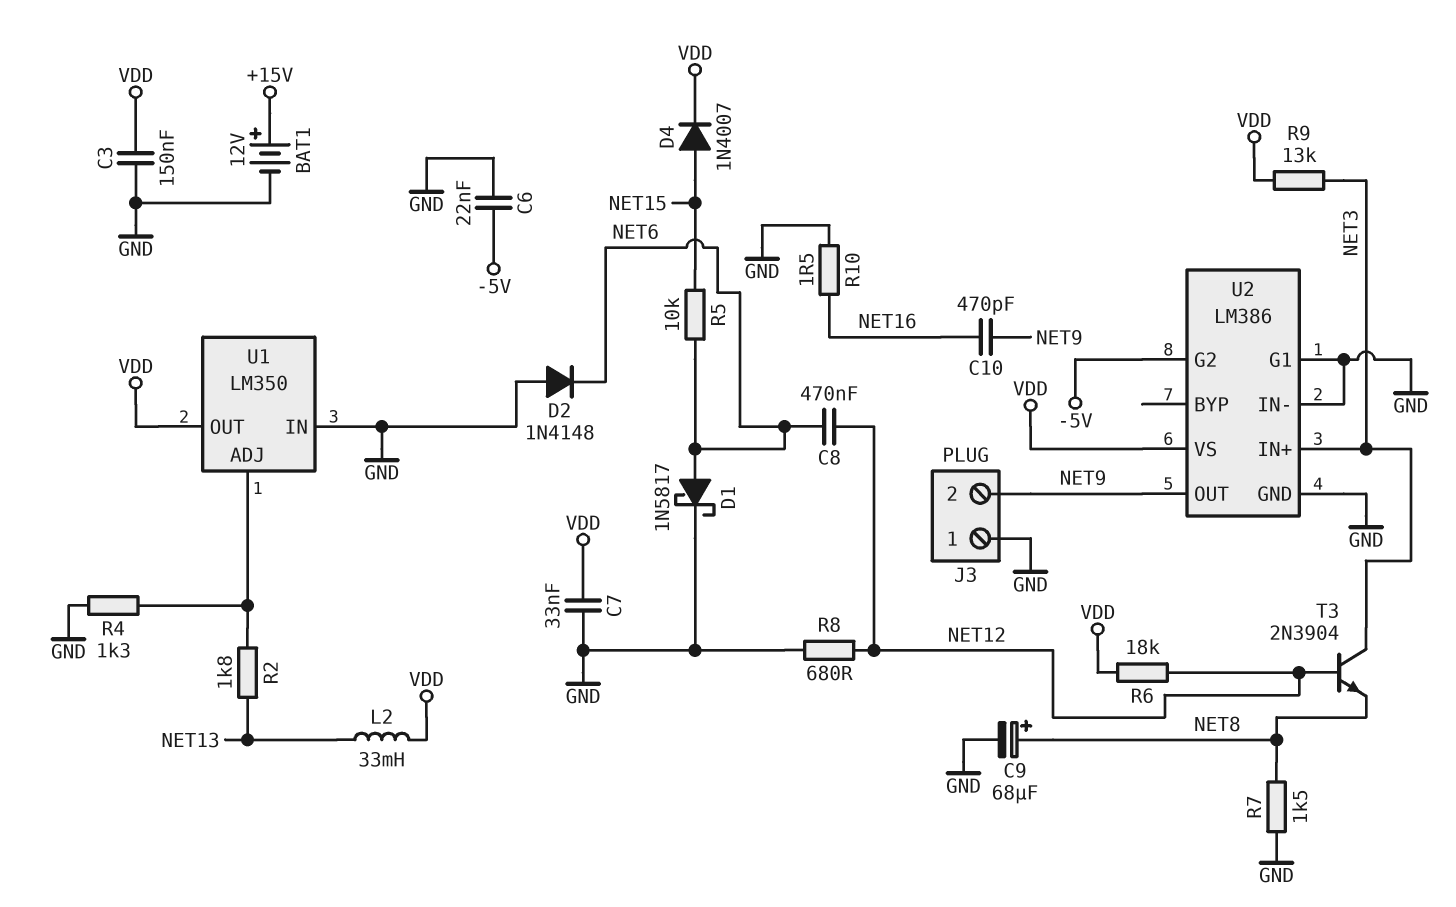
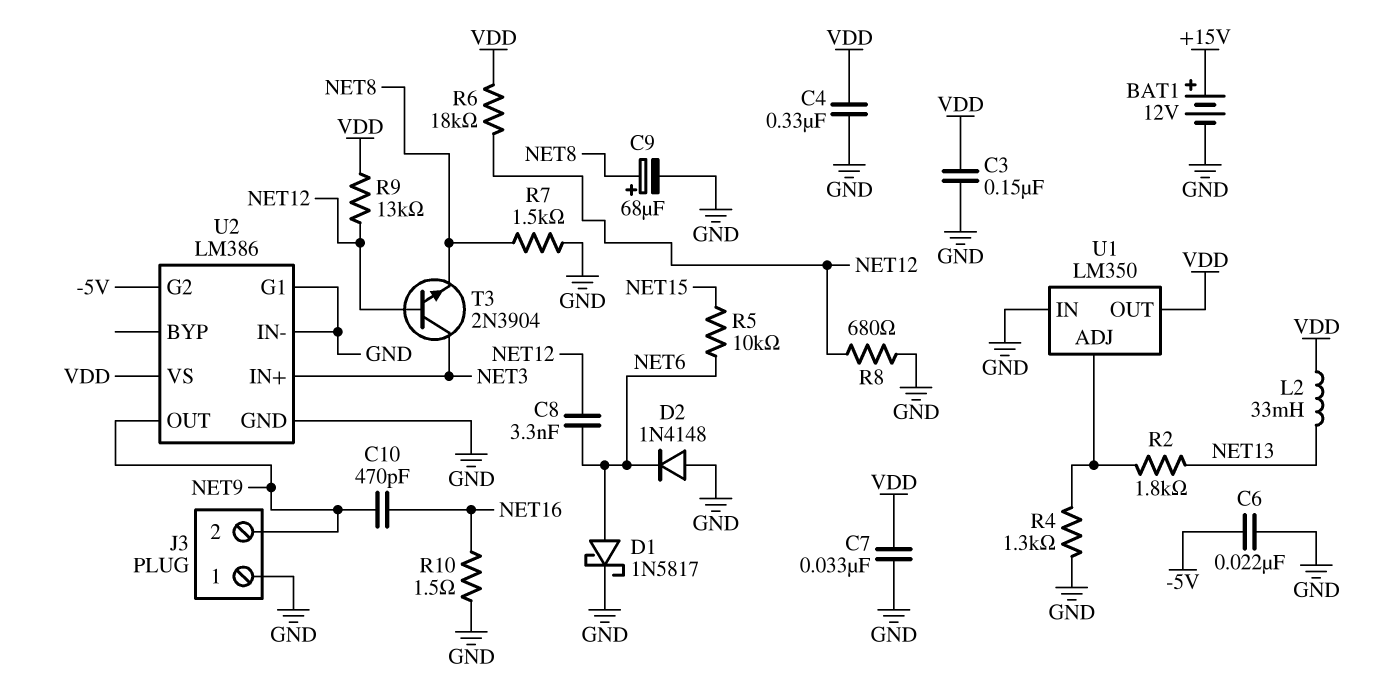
C4: none -> 330nF (GND, VDD)
C8: 470nF (NET6, NET12) -> 3.3nF (NET6, NET12)
D4: diode 1N4007 (A NET15, K VDD) -> none
R9: 13k (NET3, VDD) -> 13k (NET12, VDD)

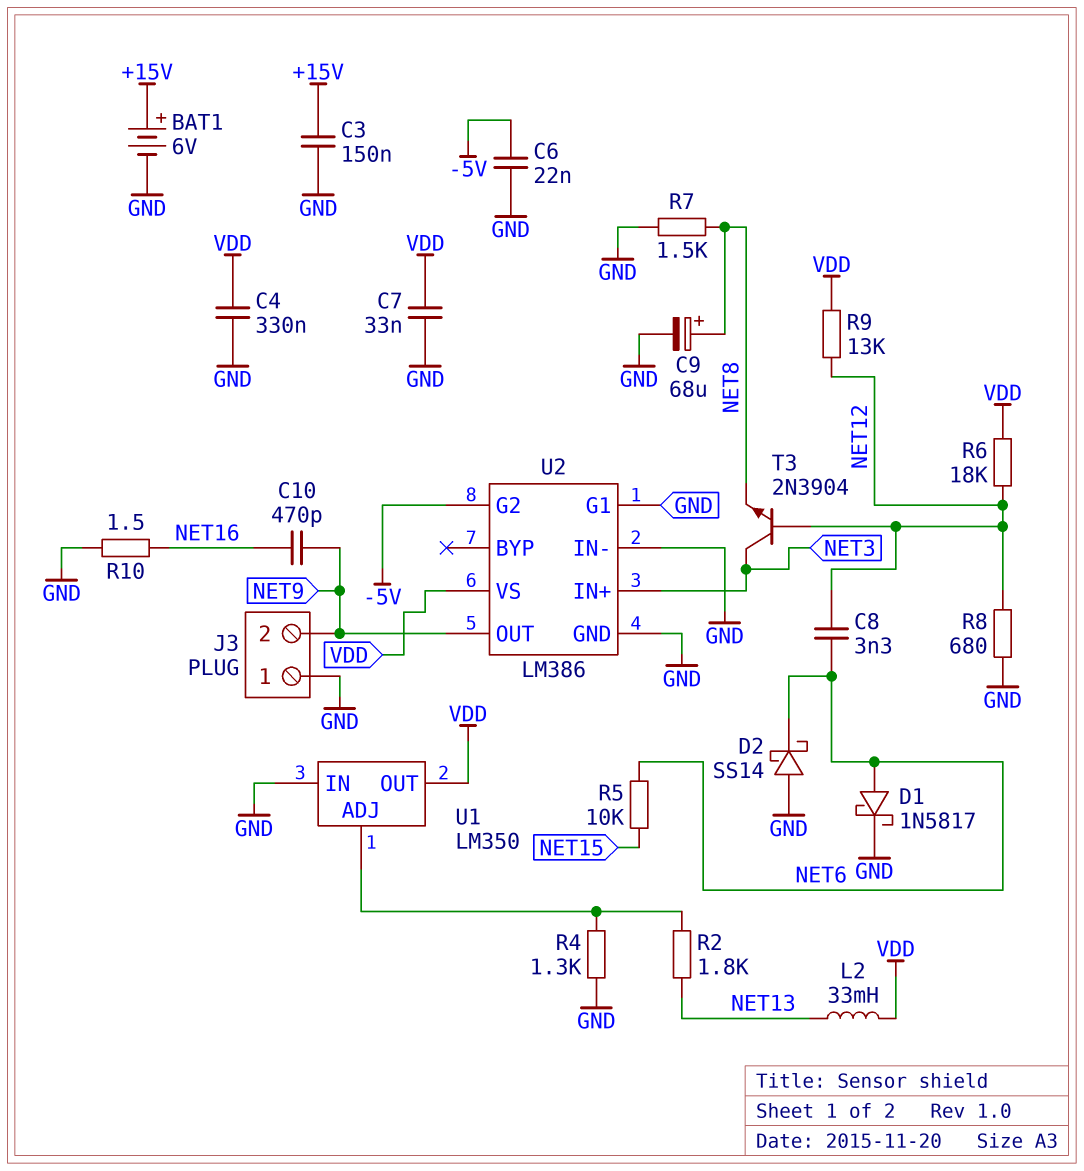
BAT1: 12V (plus +15V, minus GND) -> 6V (plus +15V, minus GND)
C3: 150nF (GND, VDD) -> 150nF (+15V, GND)
D2: diode 1N4148 (A GND, K NET6) -> schottky SS14 (A GND, K NET6)

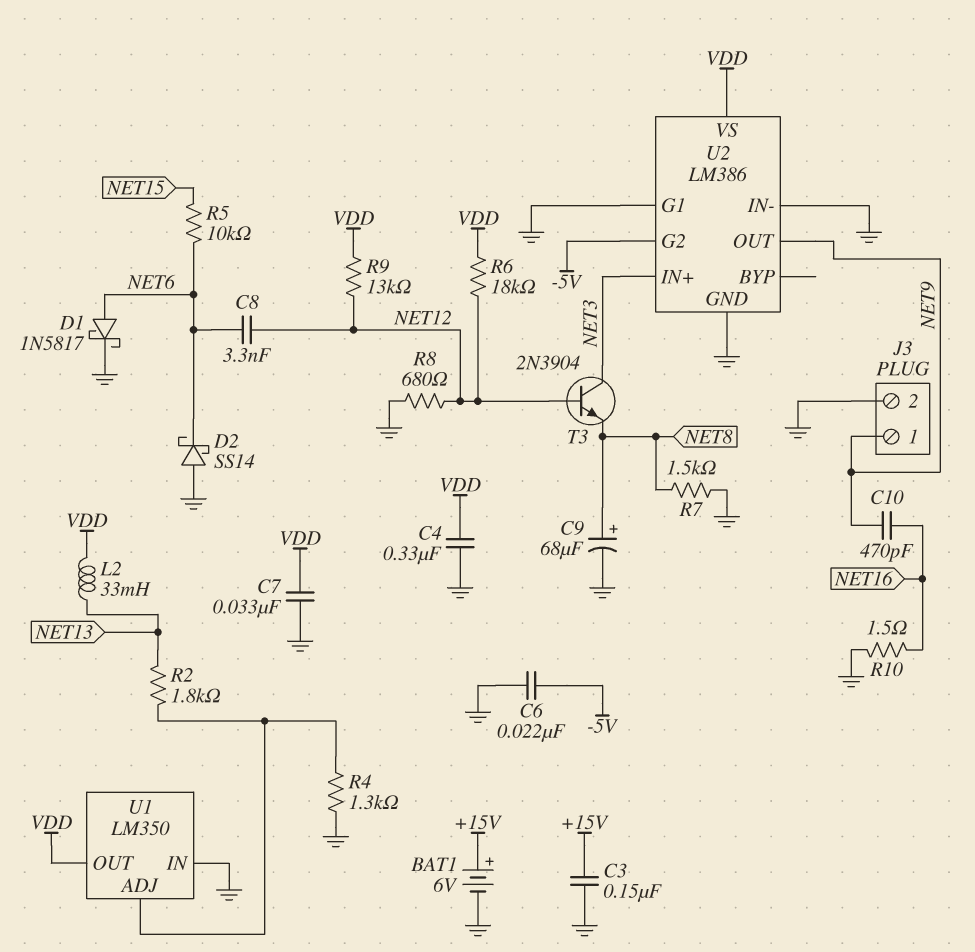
J3 pin 1: GND -> NET9
J3 pin 2: NET9 -> GND

